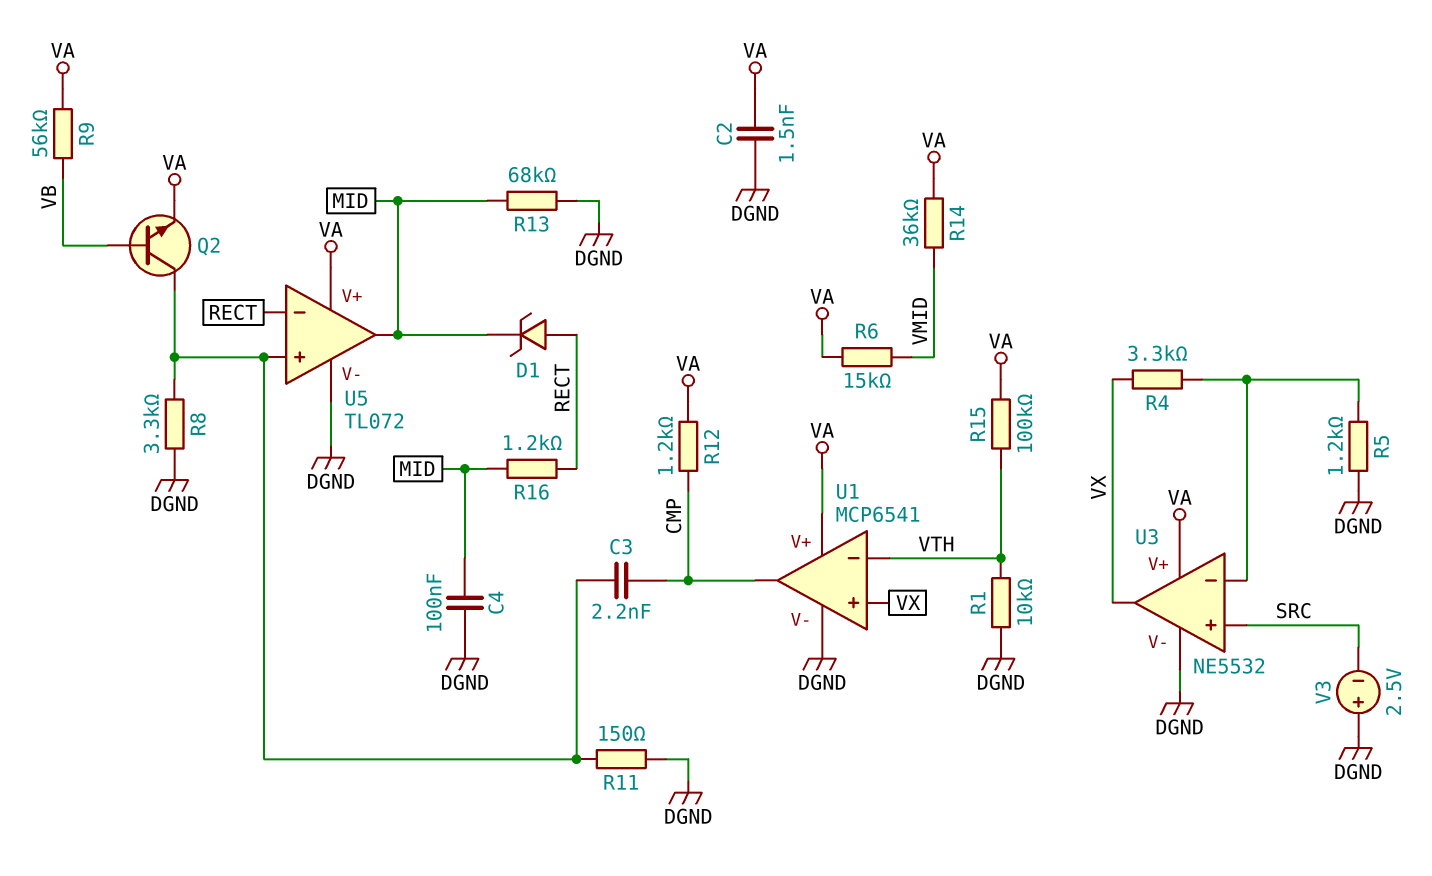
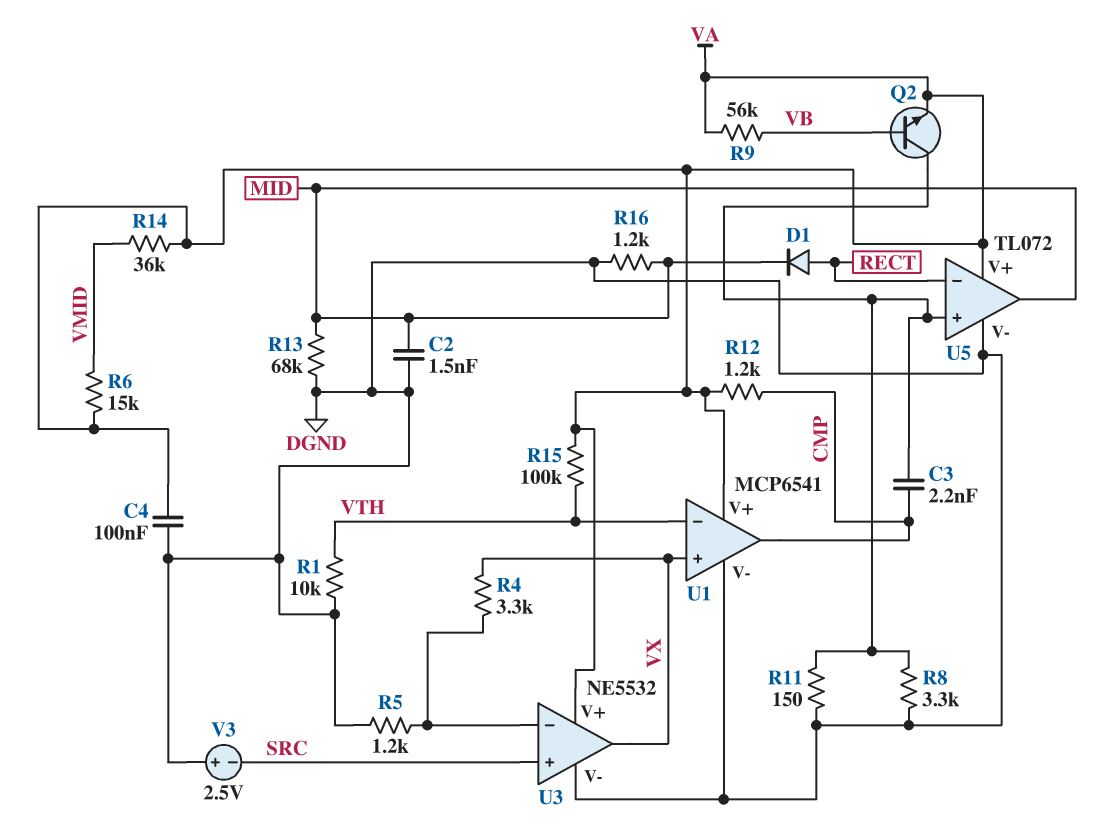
C2: 1.5nF (DGND, VA) -> 1.5nF (DGND, MID)
C4: 100nF (DGND, MID) -> 100nF (DGND, VA)
D1: zener (A RECT, K MID) -> diode (A RECT, K MID)
R16: 1.2k (MID, RECT) -> 1.2k (DGND, MID)

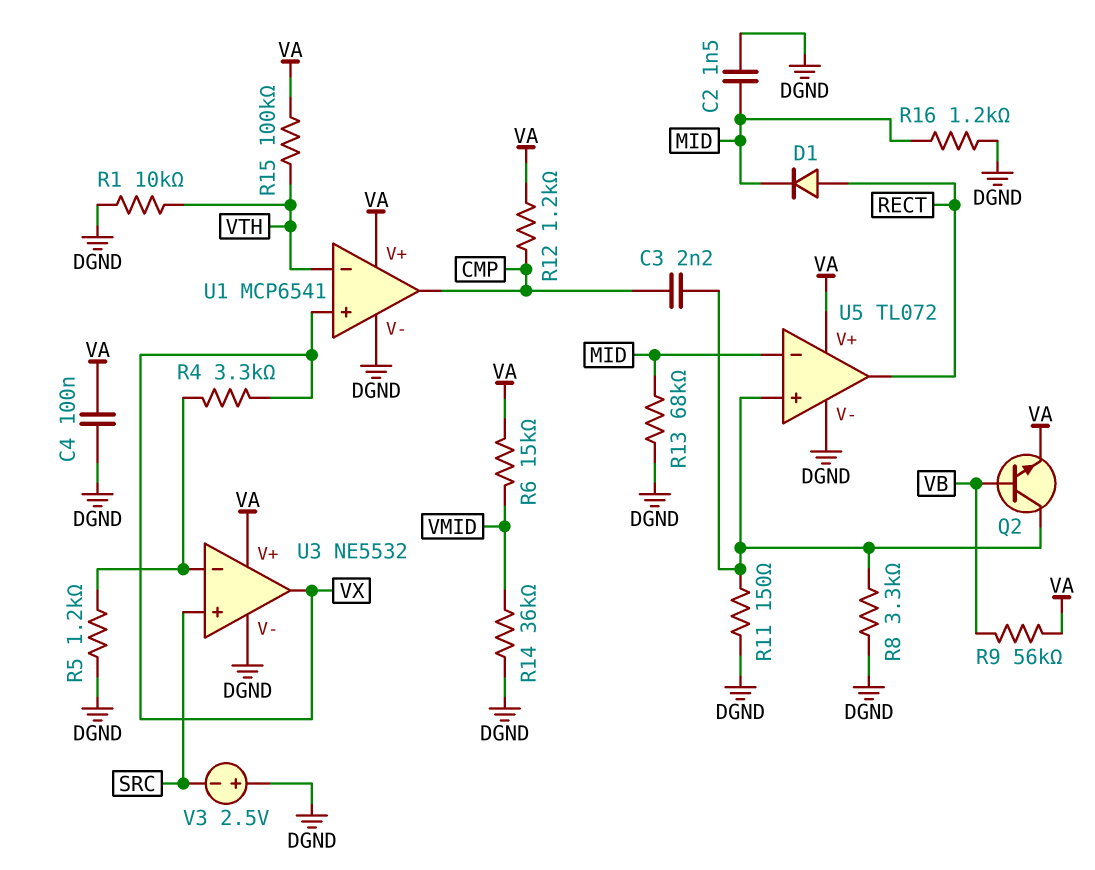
R14: 36k (VA, VMID) -> 36k (DGND, VMID)
U5 pin in-: RECT -> MID
U5 pin out: MID -> RECT

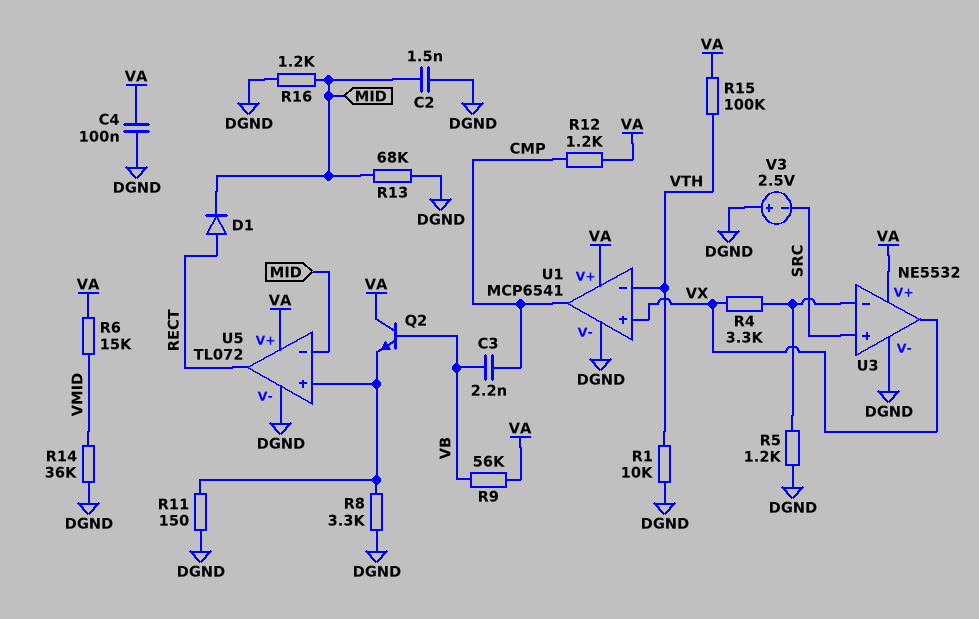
C3: 2.2nF (CMP, U5/in+) -> 2.2nF (CMP, VB)
Q2: NPN (B VB, C U5/in+, E VA) -> NPN (B VB, C VA, E U5/in+)

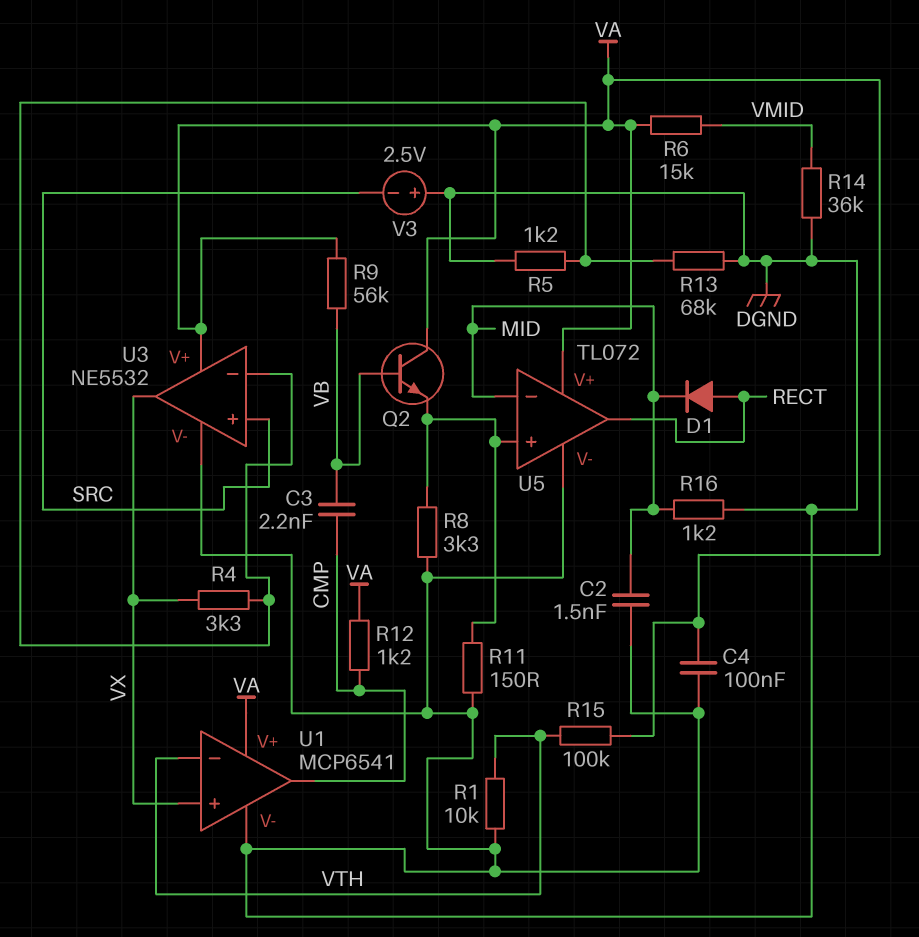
R13: 68k (DGND, MID) -> 68k (DGND, U3/in-)

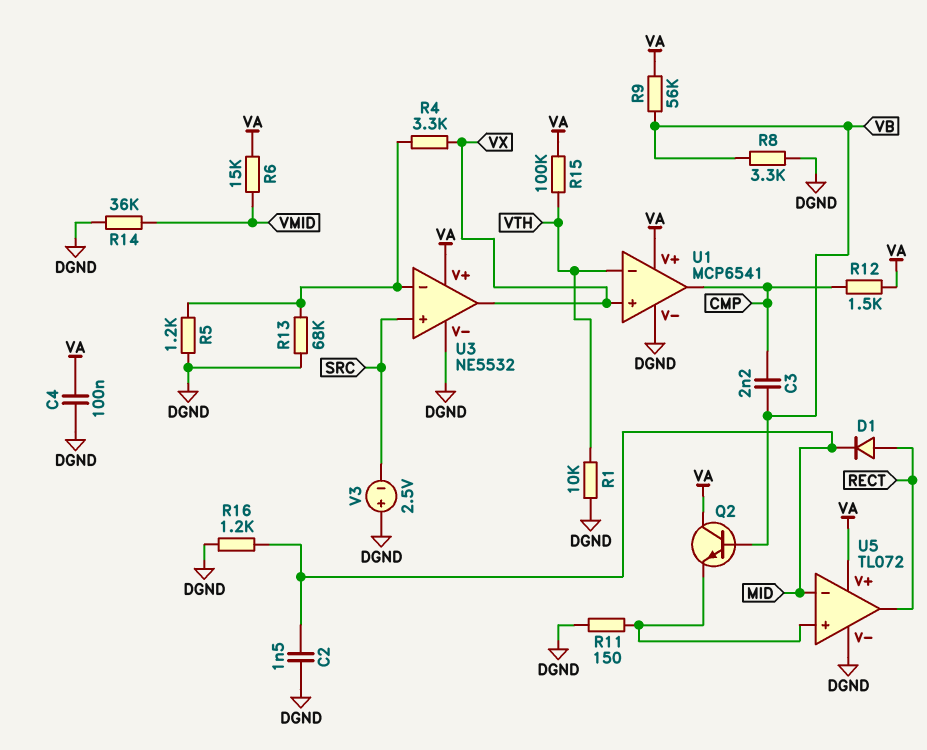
R8: 3.3k (DGND, U5/in+) -> 3.3k (DGND, VB)
R12: 1.2k (CMP, VA) -> 1.5k (CMP, VA)

